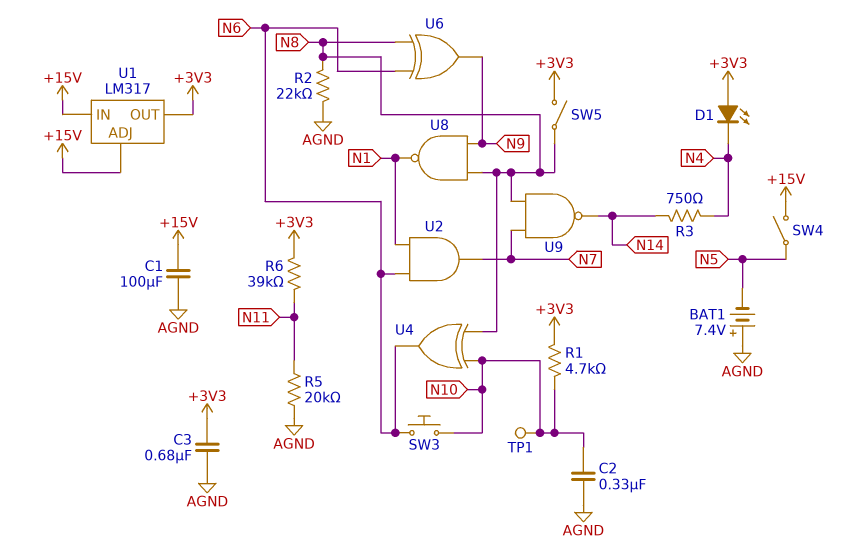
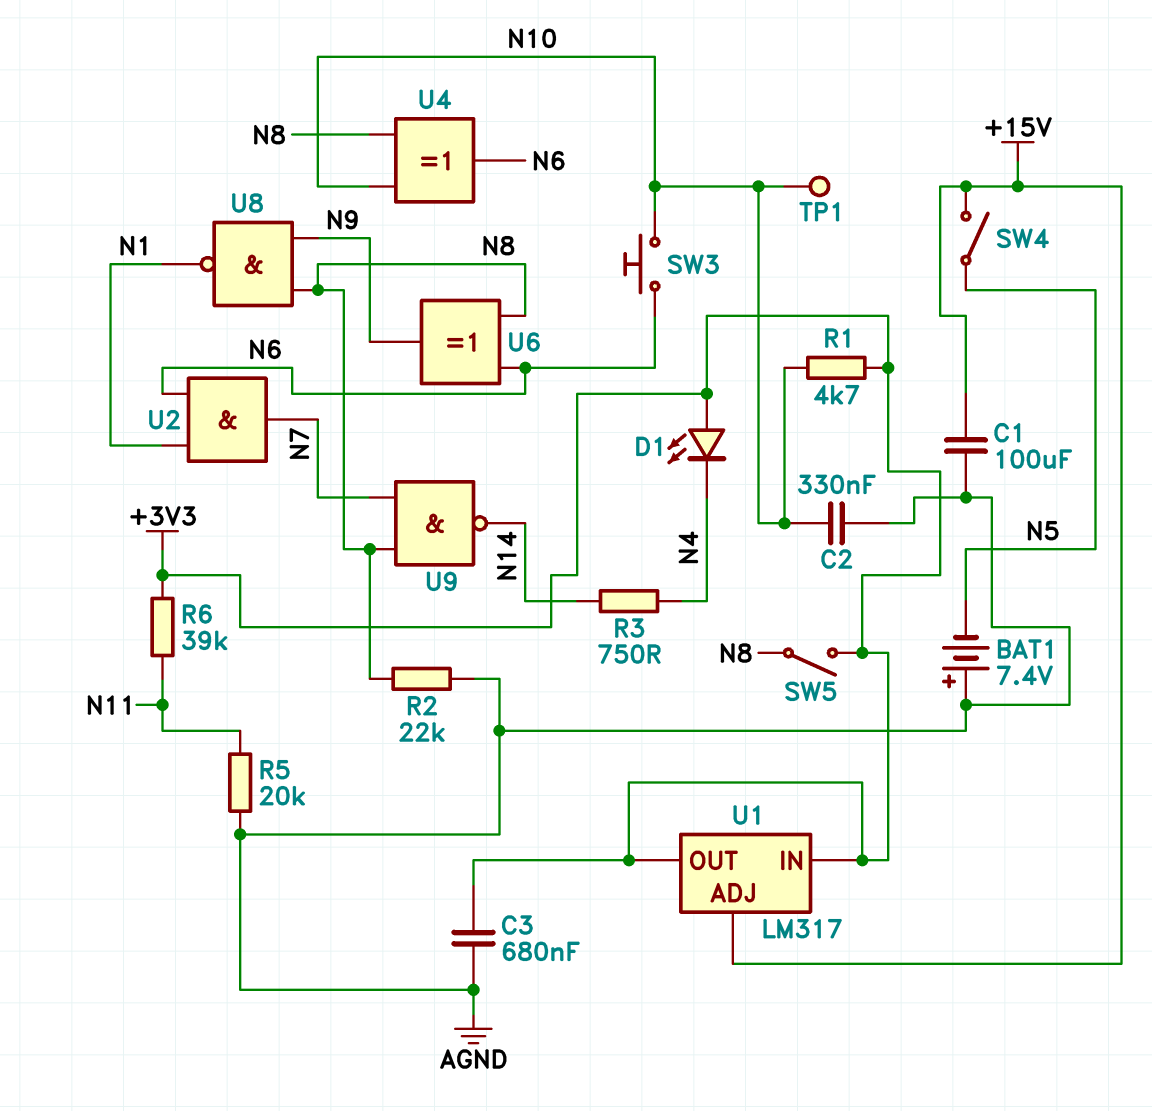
U1 pin IN: +15V -> +3V3

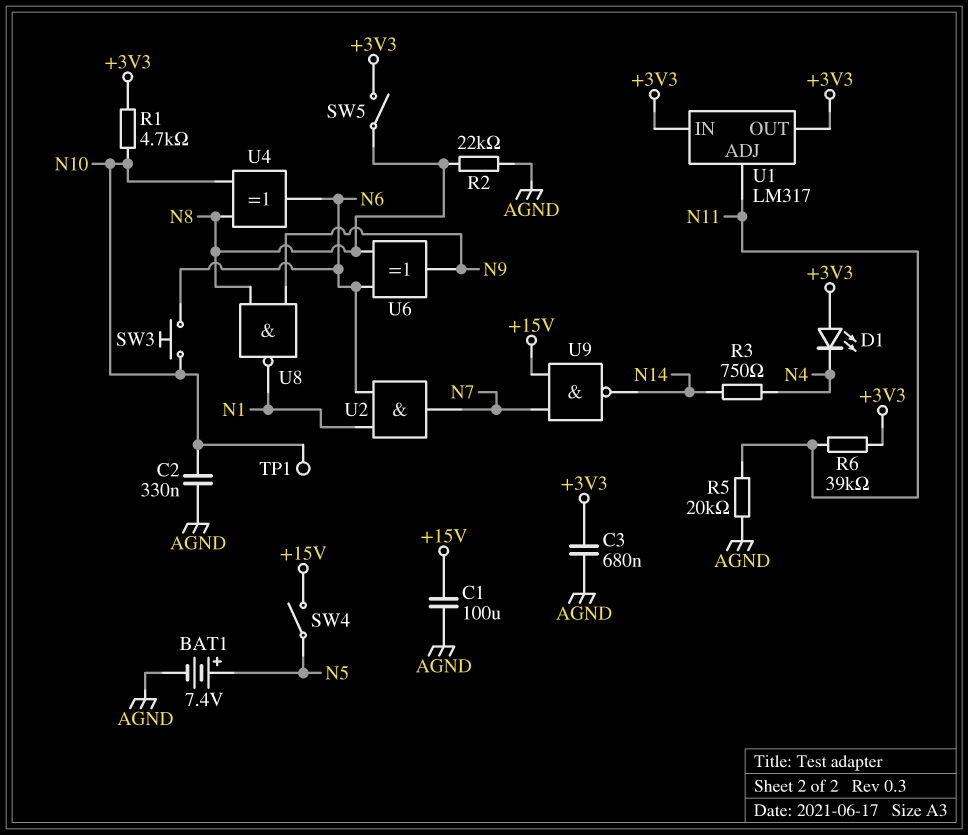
BAT1: 7.4V (plus AGND, minus N5) -> 7.4V (plus N5, minus AGND)
U1 pin ADJ: +15V -> N11
U9: NAND (in N7, in N8, out N14) -> NAND (in +15V, in N7, out N14)

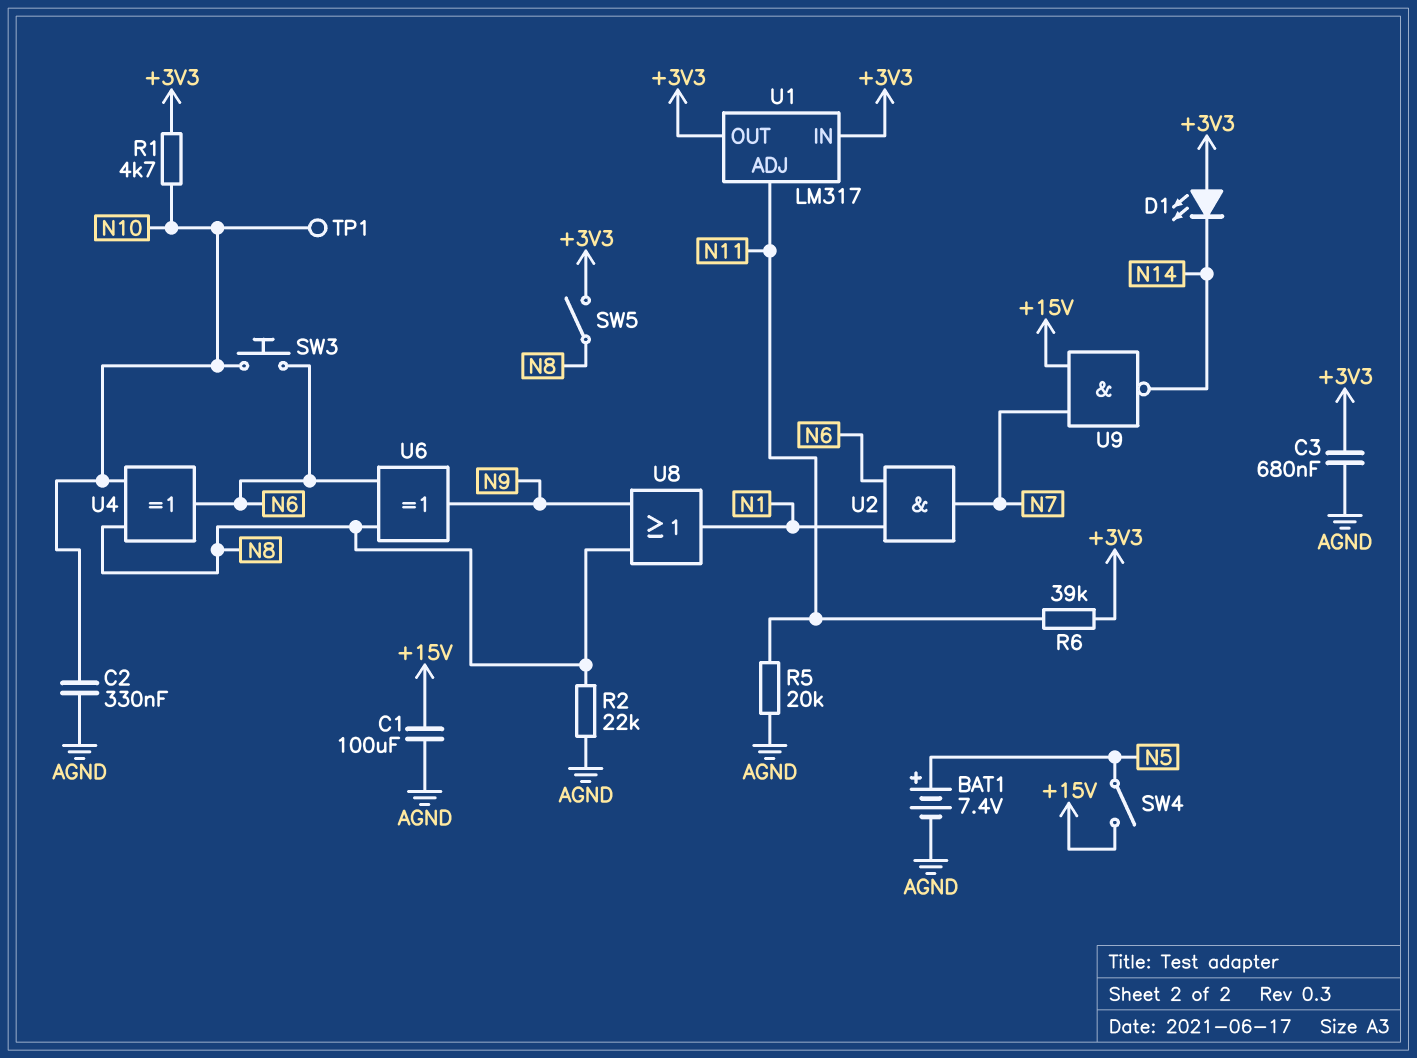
D1: LED (A +3V3, K N4) -> LED (A +3V3, K N14)
R3: 750 (N4, N14) -> none
U8: NAND (in N8, in N9, out N1) -> OR (in N8, in N9, out N1)

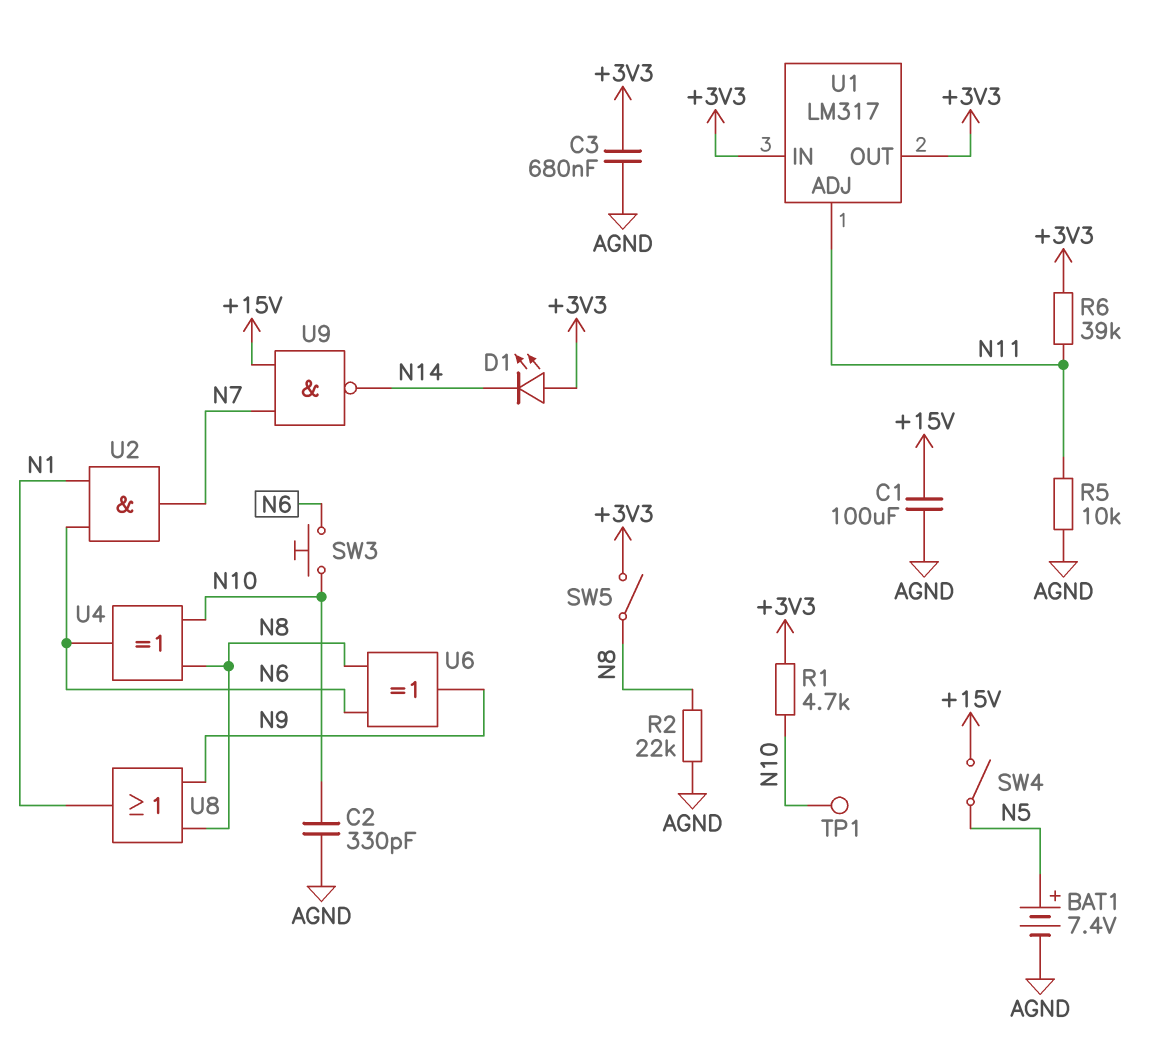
C2: 330nF (AGND, N10) -> 330pF (AGND, N10)
R5: 20k (AGND, N11) -> 10k (AGND, N11)

